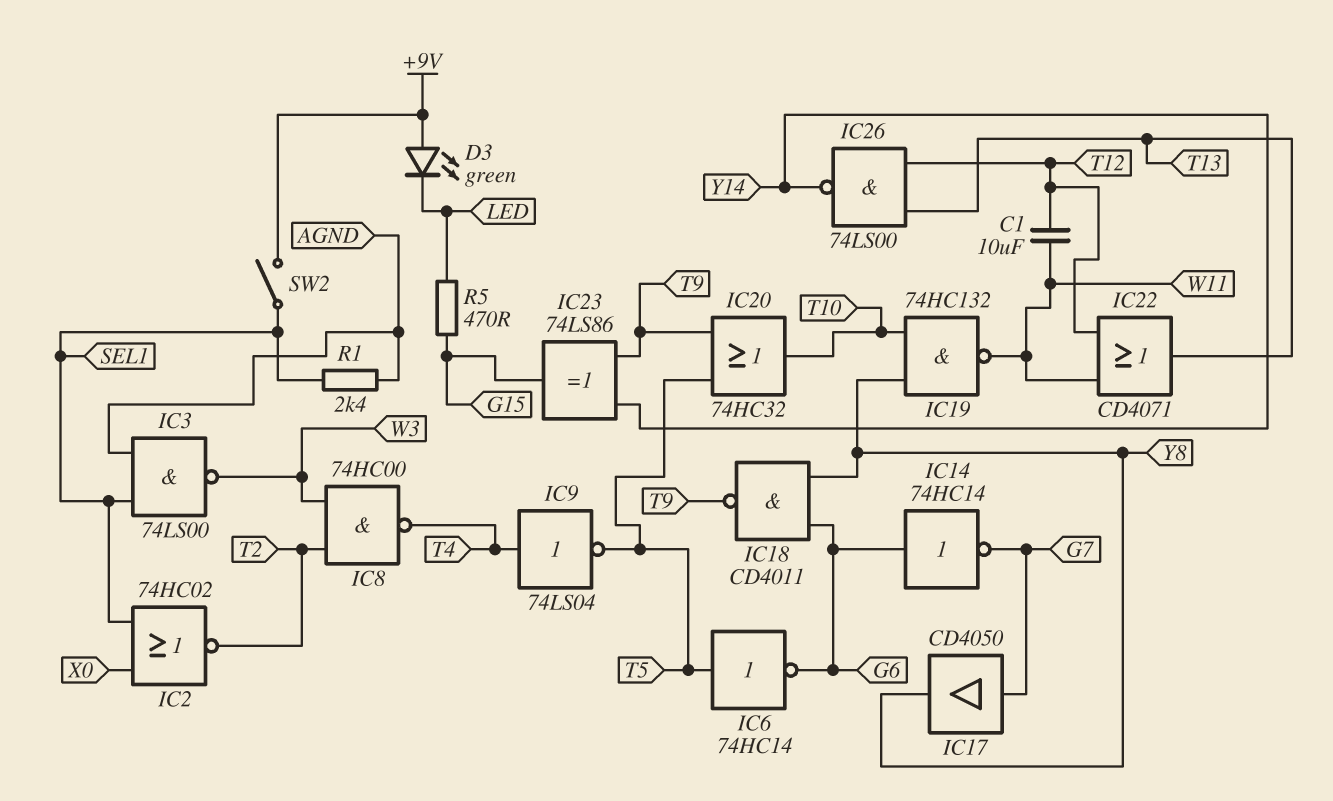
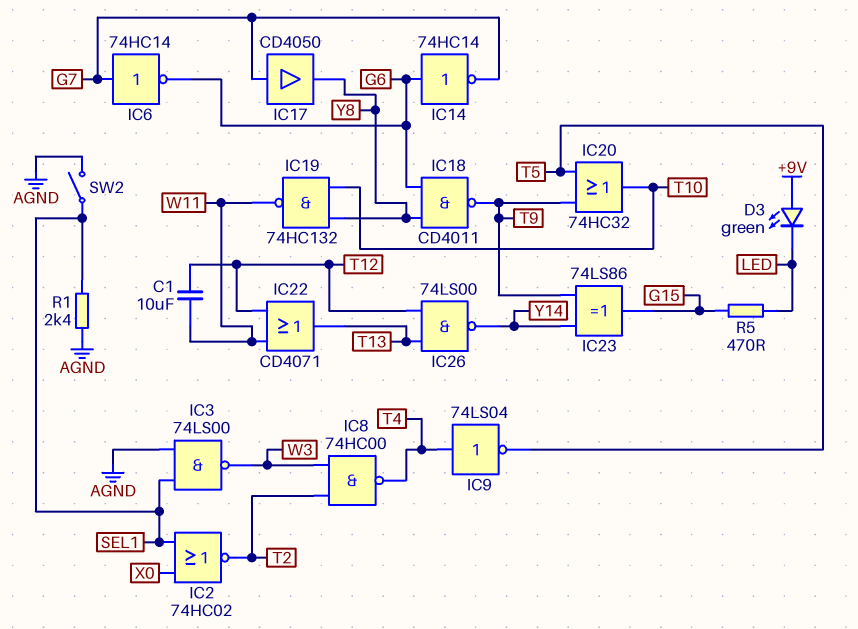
IC6: NOT 74HC14 (in T5, out G6) -> NOT 74HC14 (in G7, out G6)
SW2: switch (+9V, SEL1) -> switch (AGND, SEL1)

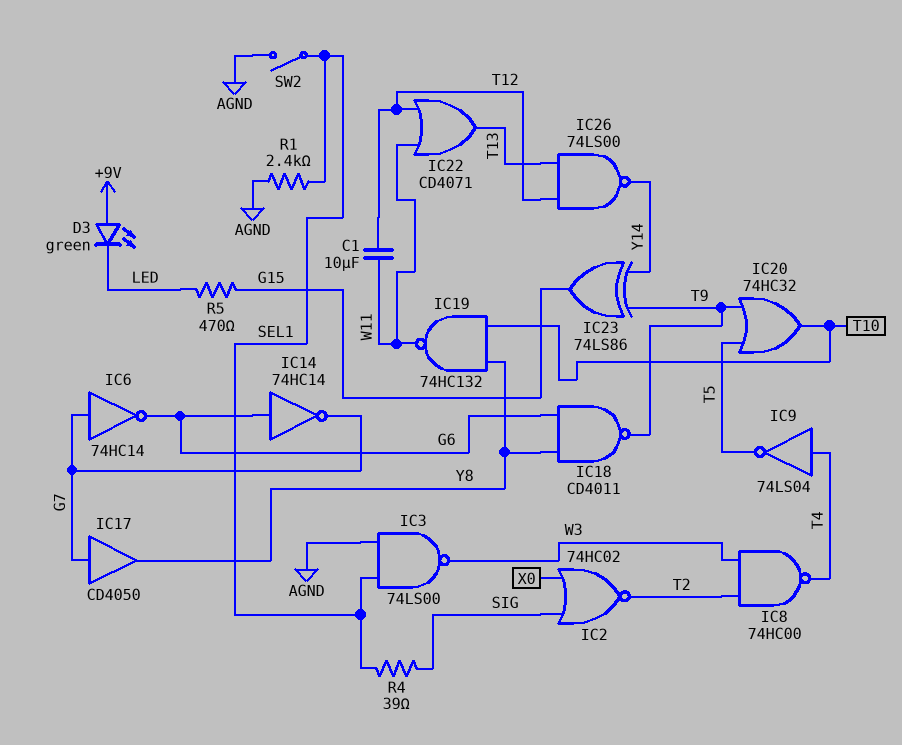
IC2: NOR 74HC02 (in SEL1, in X0, out T2) -> NOR 74HC02 (in SIG, in X0, out T2)
R4: none -> 39 (SEL1, SIG)

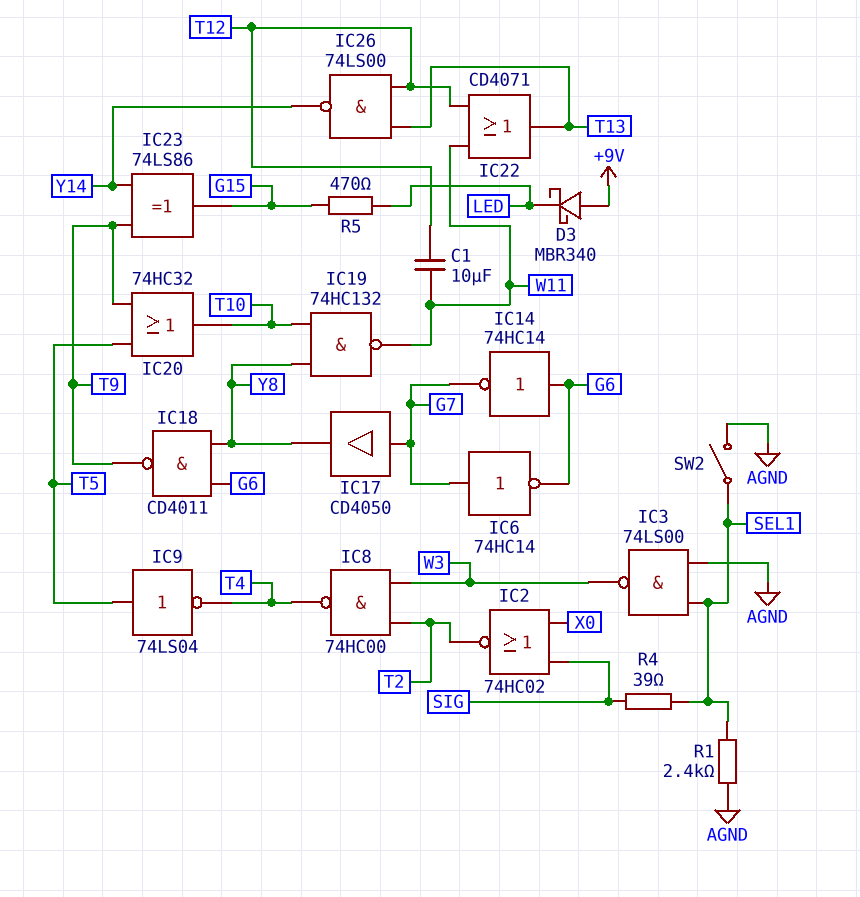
D3: LED green (A +9V, K LED) -> schottky MBR340 (A +9V, K LED)
IC9: NOT 74LS04 (in T4, out T5) -> NOT 74LS04 (in T5, out T4)

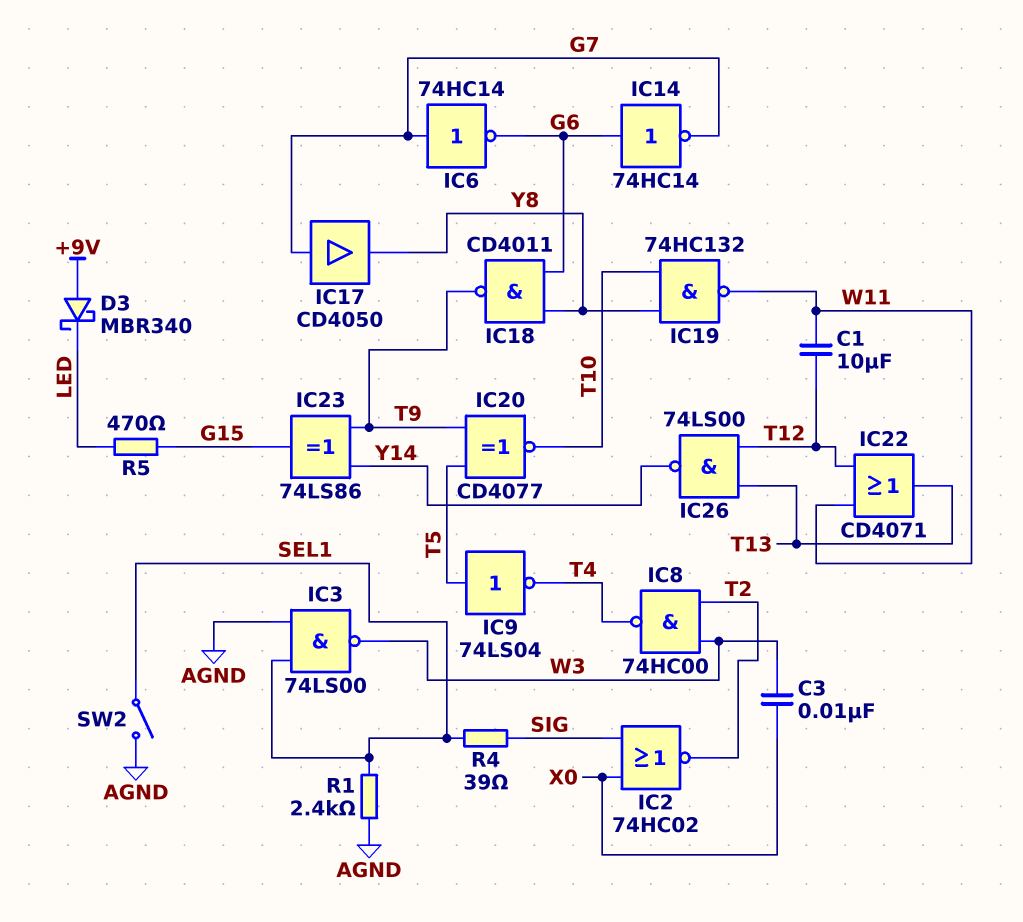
C3: none -> 10nF (W3, X0)
IC20: OR 74HC32 (in T5, in T9, out T10) -> XNOR CD4077 (in T5, in T9, out T10)

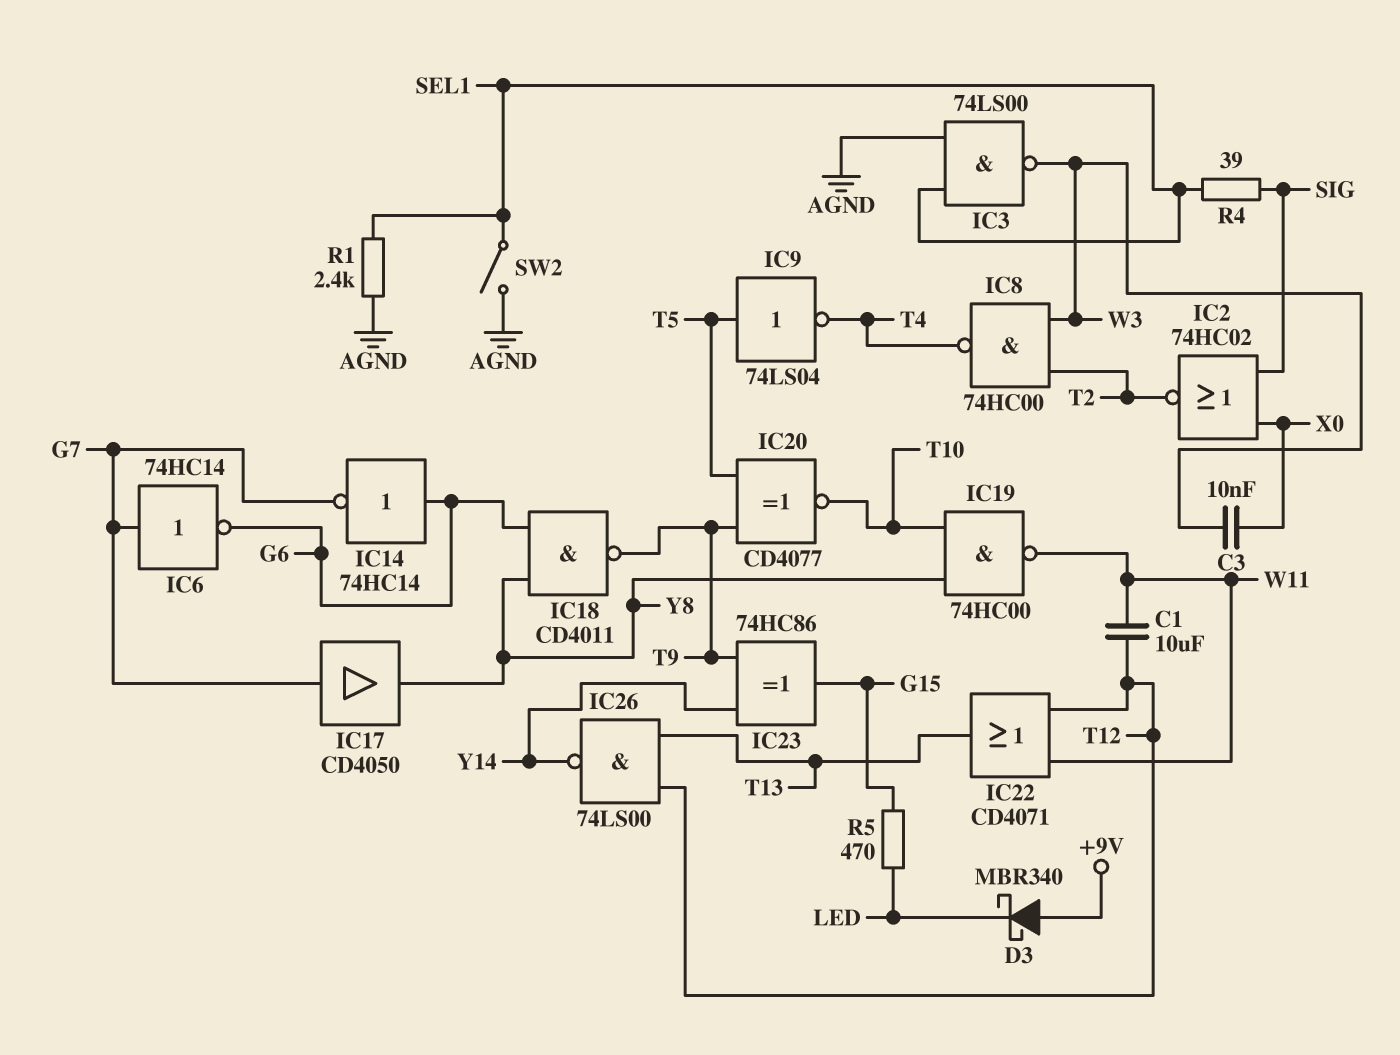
IC19: NAND 74HC132 (in T10, in Y8, out W11) -> NAND 74HC00 (in T10, in Y8, out W11)
IC23: XOR 74LS86 (in T9, in Y14, out G15) -> XOR 74HC86 (in T9, in Y14, out G15)

